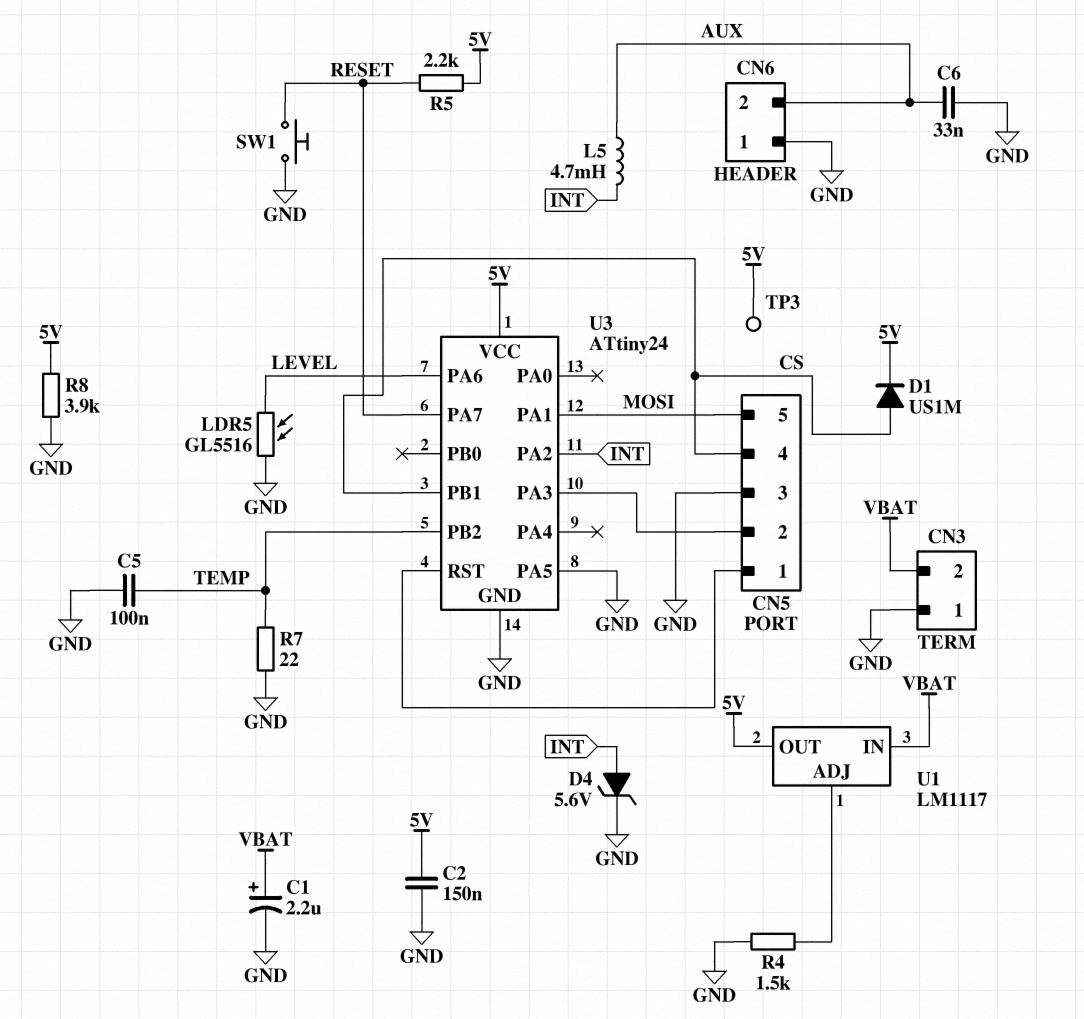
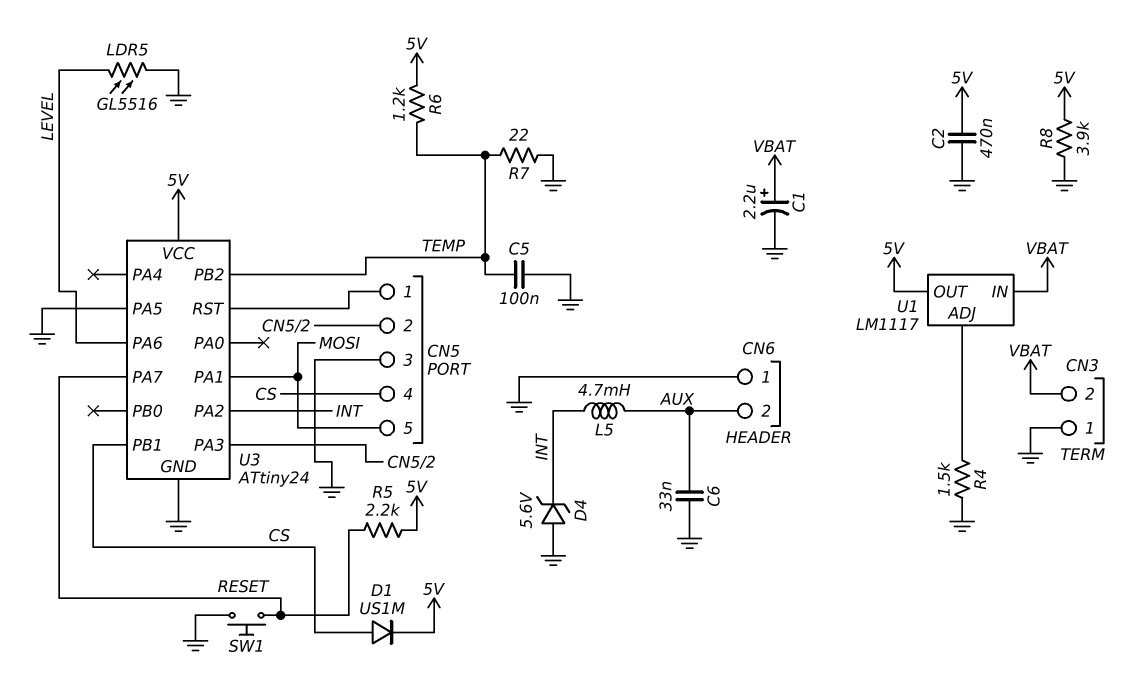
C2: 150nF (5V, GND) -> 470nF (5V, GND)
D4: zener 5.6V (A INT, K GND) -> zener 5.6V (A GND, K INT)
R6: none -> 1.2k (5V, TEMP)
TP3: test point (5V) -> none

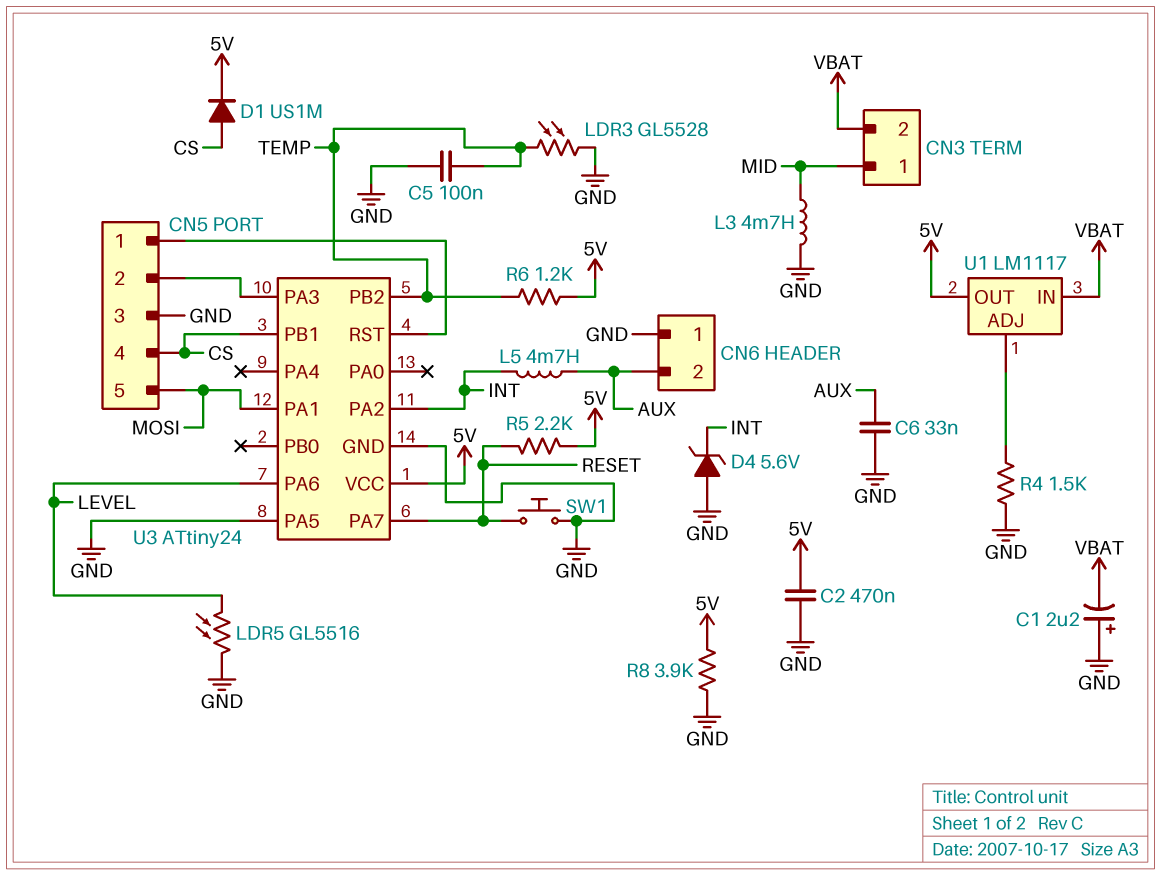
C1: 2.2uF (plus VBAT, minus GND) -> 2.2uF (plus GND, minus VBAT)
CN3 pin 1: GND -> MID
L3: none -> 4.7mH (GND, MID)
LDR3: none -> GL5528 (GND, TEMP)
R7: 22 (GND, TEMP) -> none

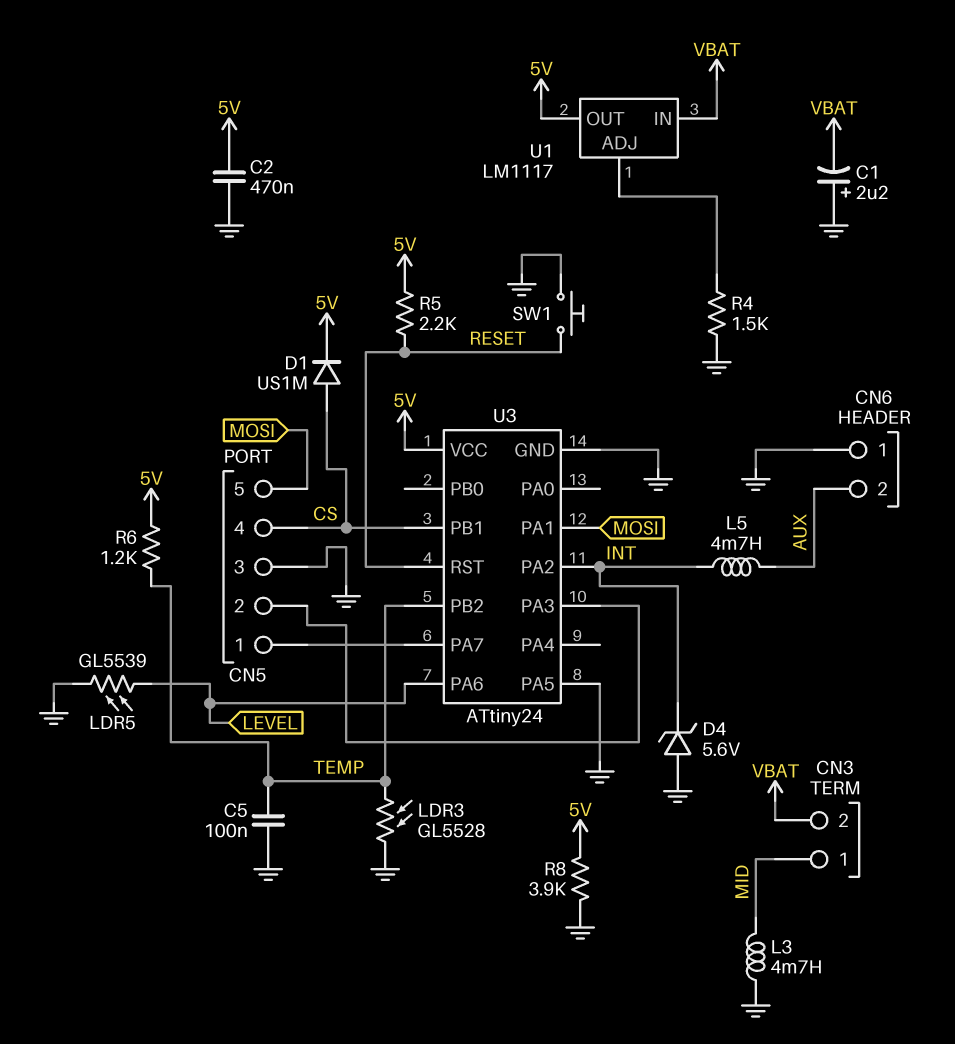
C6: 33nF (AUX, GND) -> none
LDR5: GL5516 (GND, LEVEL) -> GL5539 (GND, LEVEL)
U3 pin PA7: RESET -> CN5/1
U3 pin RST: CN5/1 -> RESET

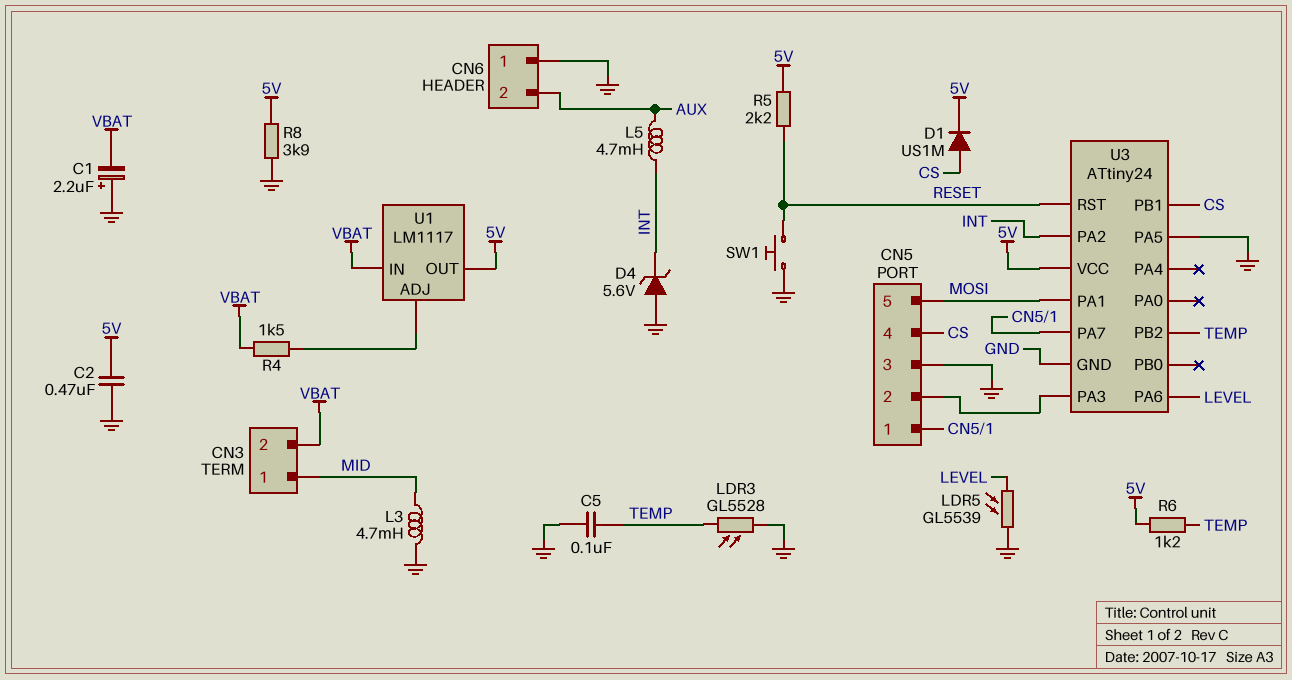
R4: 1.5k (GND, U1/ADJ) -> 1.5k (U1/ADJ, VBAT)

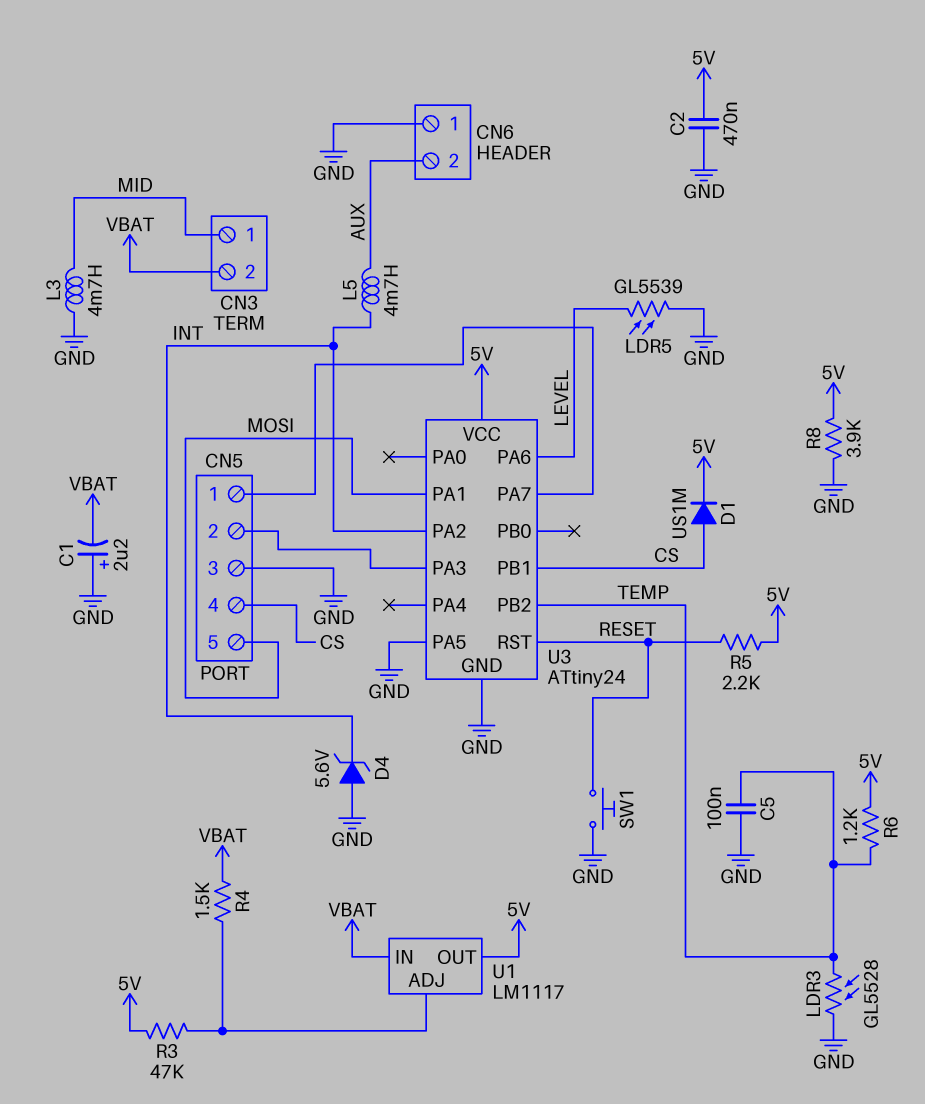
R3: none -> 47k (5V, U1/ADJ)

